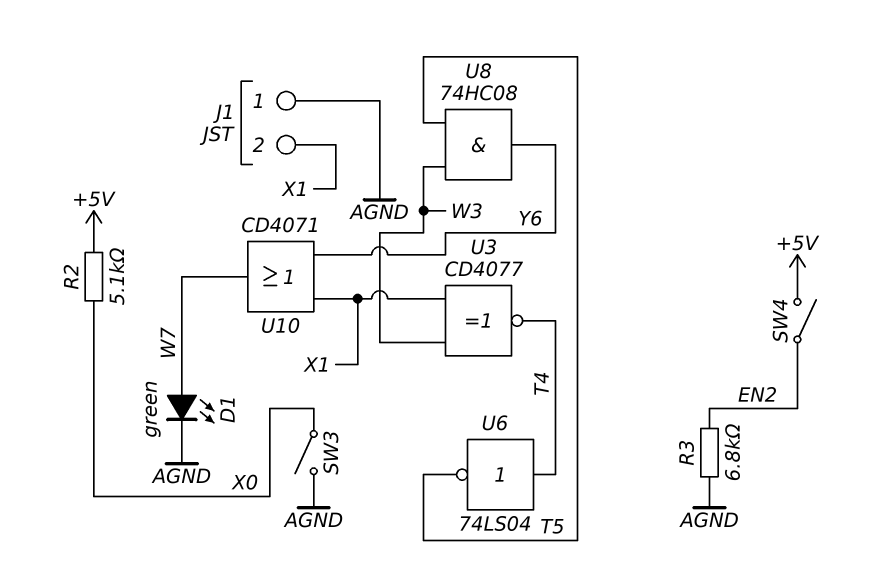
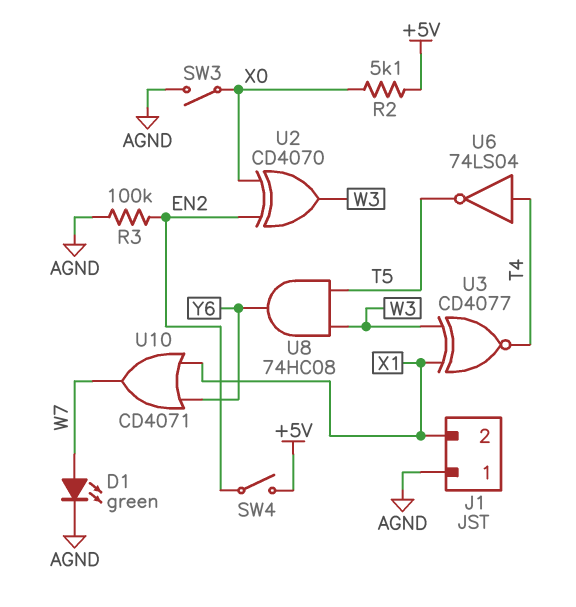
R3: 6.8k (AGND, EN2) -> 100k (AGND, EN2)
U2: none -> XOR CD4070 (in EN2, in X0, out W3)

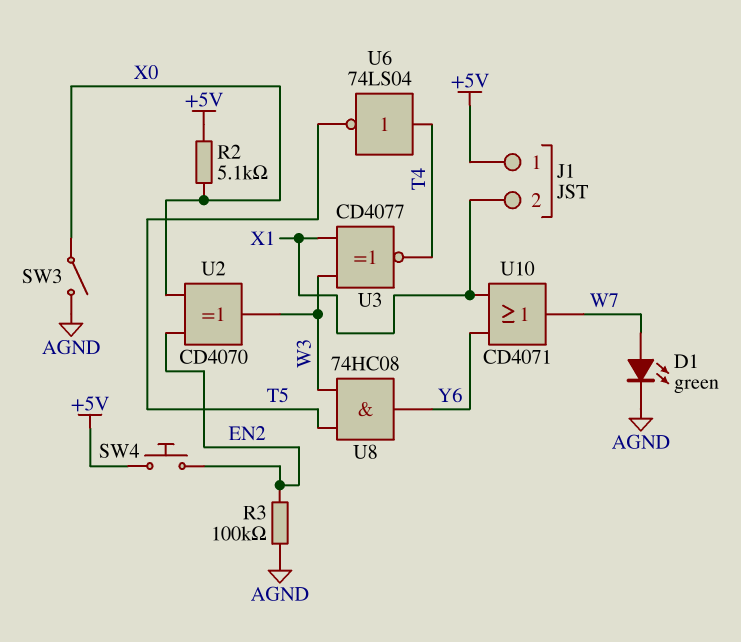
J1 pin 1: AGND -> +5V
SW4: switch (+5V, EN2) -> button (+5V, EN2)

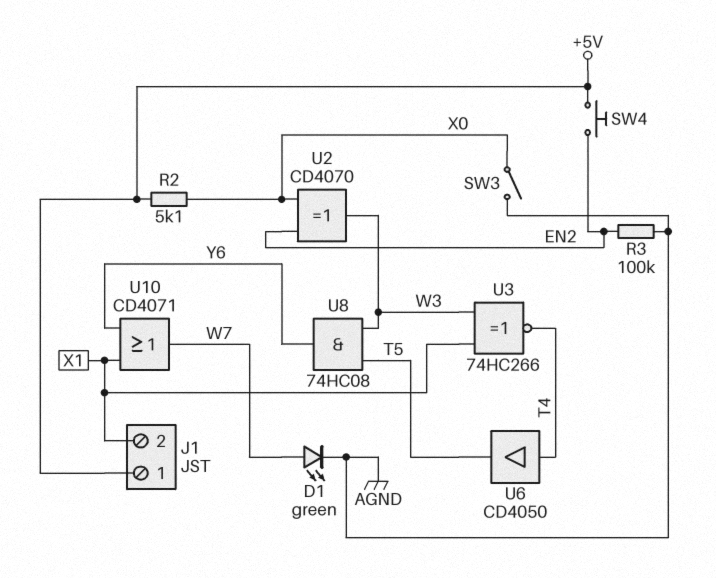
U3: XNOR CD4077 (in W3, in X1, out T4) -> XNOR 74HC266 (in W3, in X1, out T4)
U6: NOT 74LS04 (in T4, out T5) -> buffer CD4050 (in T4, out T5)

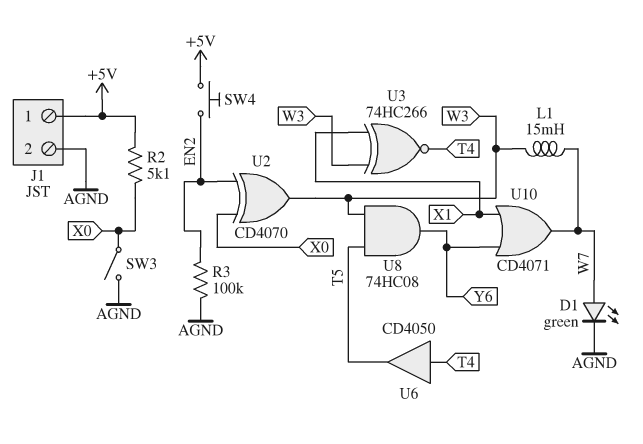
J1 pin 2: X1 -> AGND
L1: none -> 15mH (W3, W7)

